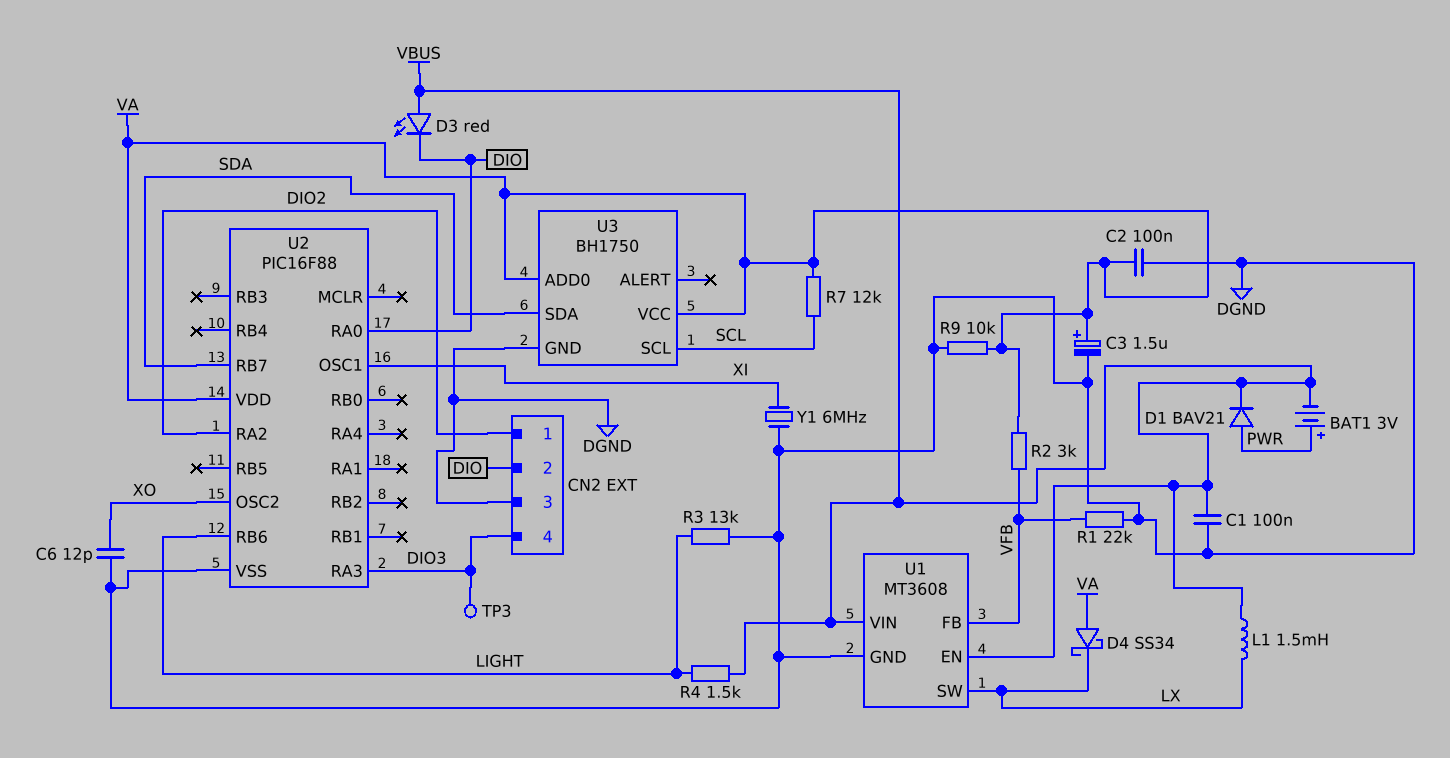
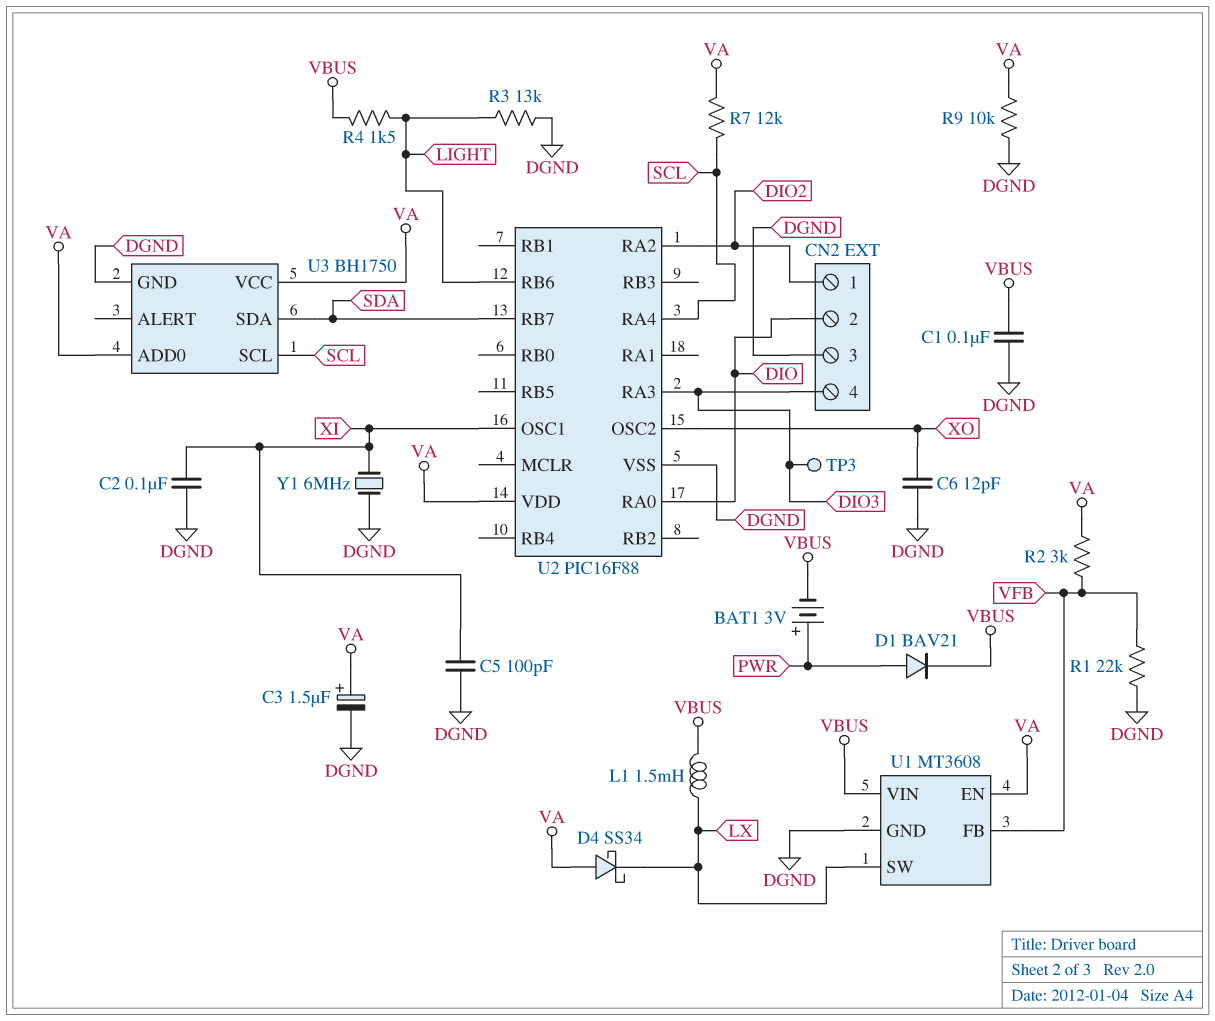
C2: 100nF (DGND, VA) -> 100nF (DGND, XI)
C5: none -> 100pF (DGND, XI)
D3: LED red (A VBUS, K DIO) -> none
U1 pin EN: VBUS -> VA
U2 pin RA4: none -> SCL

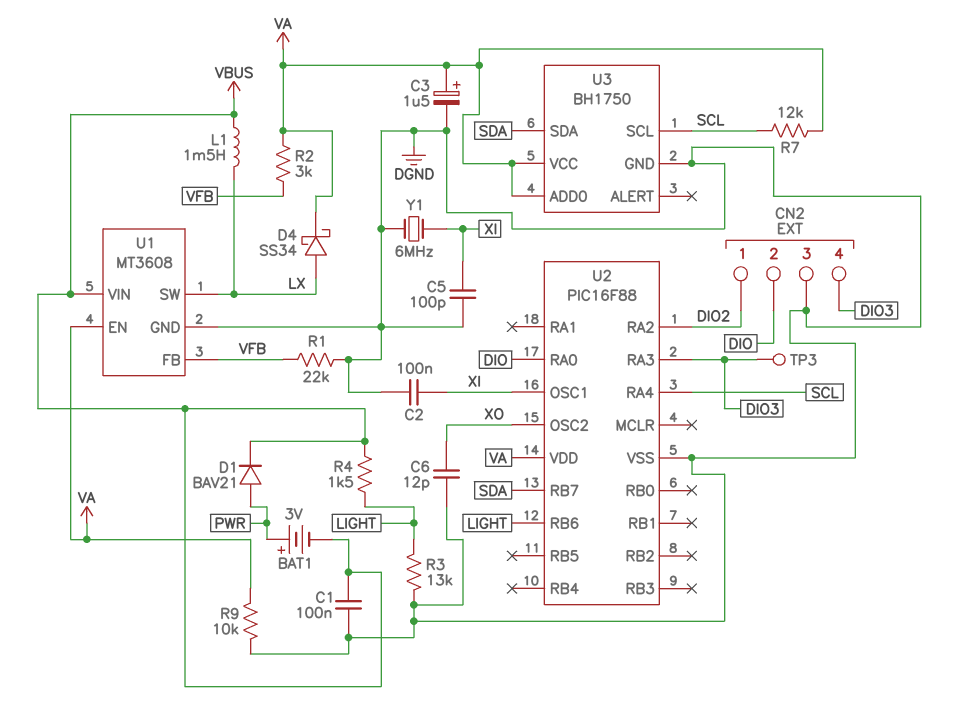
D4: schottky SS34 (A VA, K LX) -> schottky SS34 (A LX, K VA)

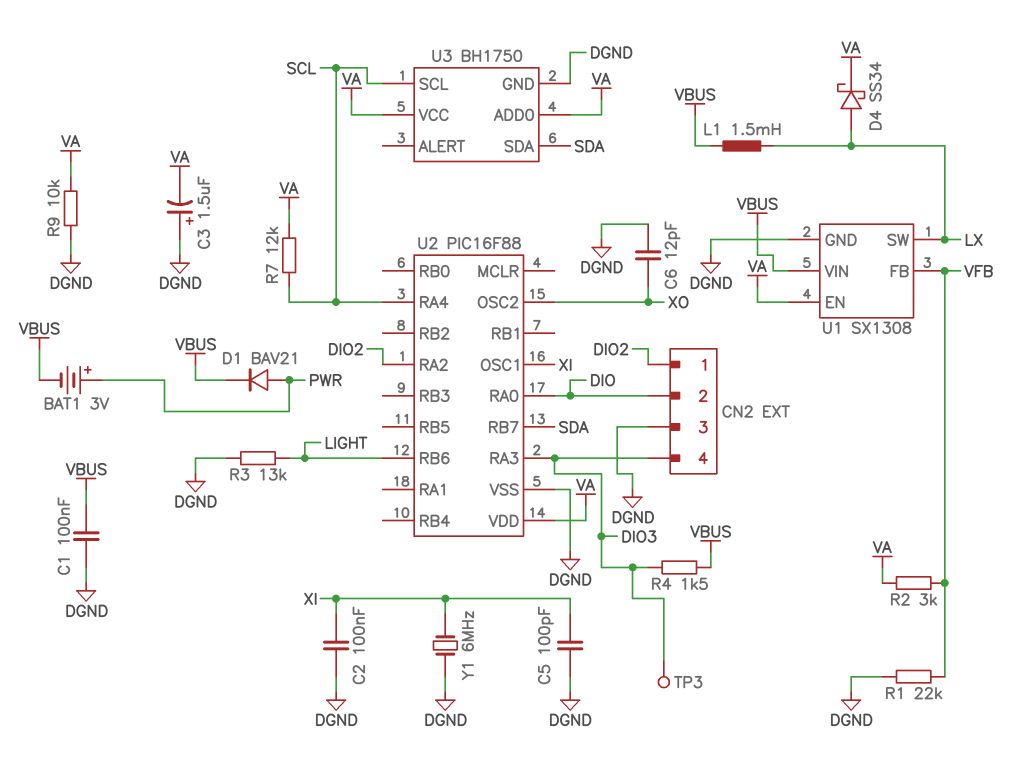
C3: 1.5uF (plus VA, minus DGND) -> 1.5uF (plus DGND, minus VA)
R4: 1.5k (LIGHT, VBUS) -> 1.5k (DIO3, VBUS)
U1: MT3608 -> SX1308

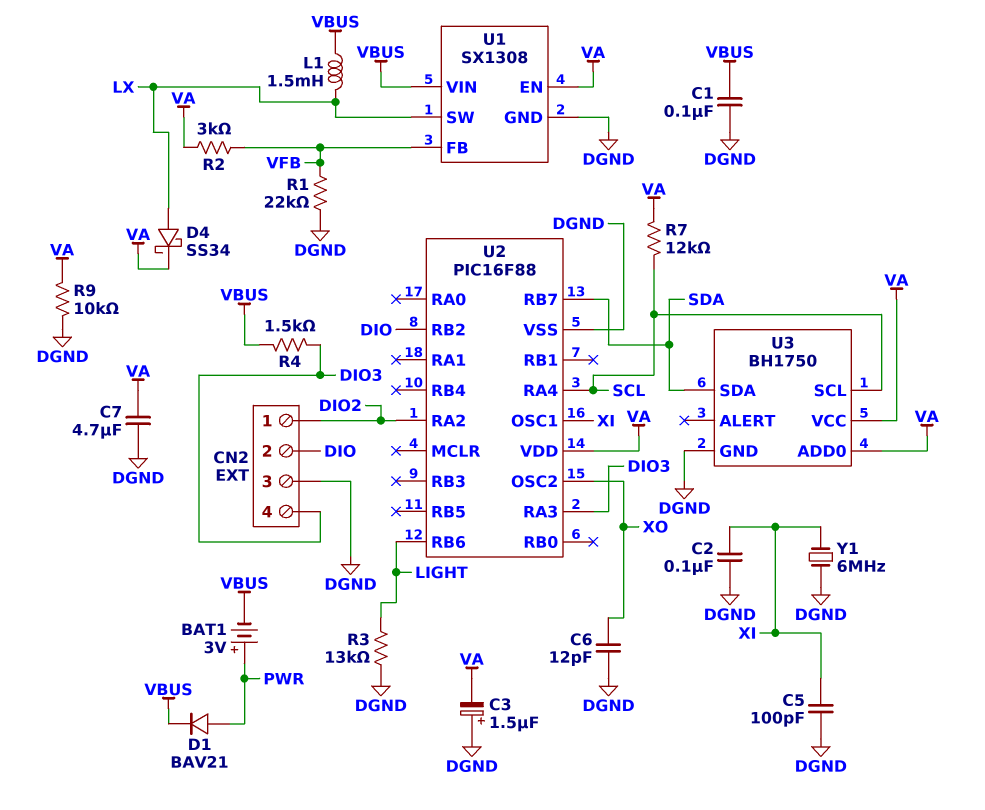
C7: none -> 4.7uF (DGND, VA)
TP3: test point (DIO3) -> none
U2 pin RA0: DIO -> none
U2 pin RB2: none -> DIO

